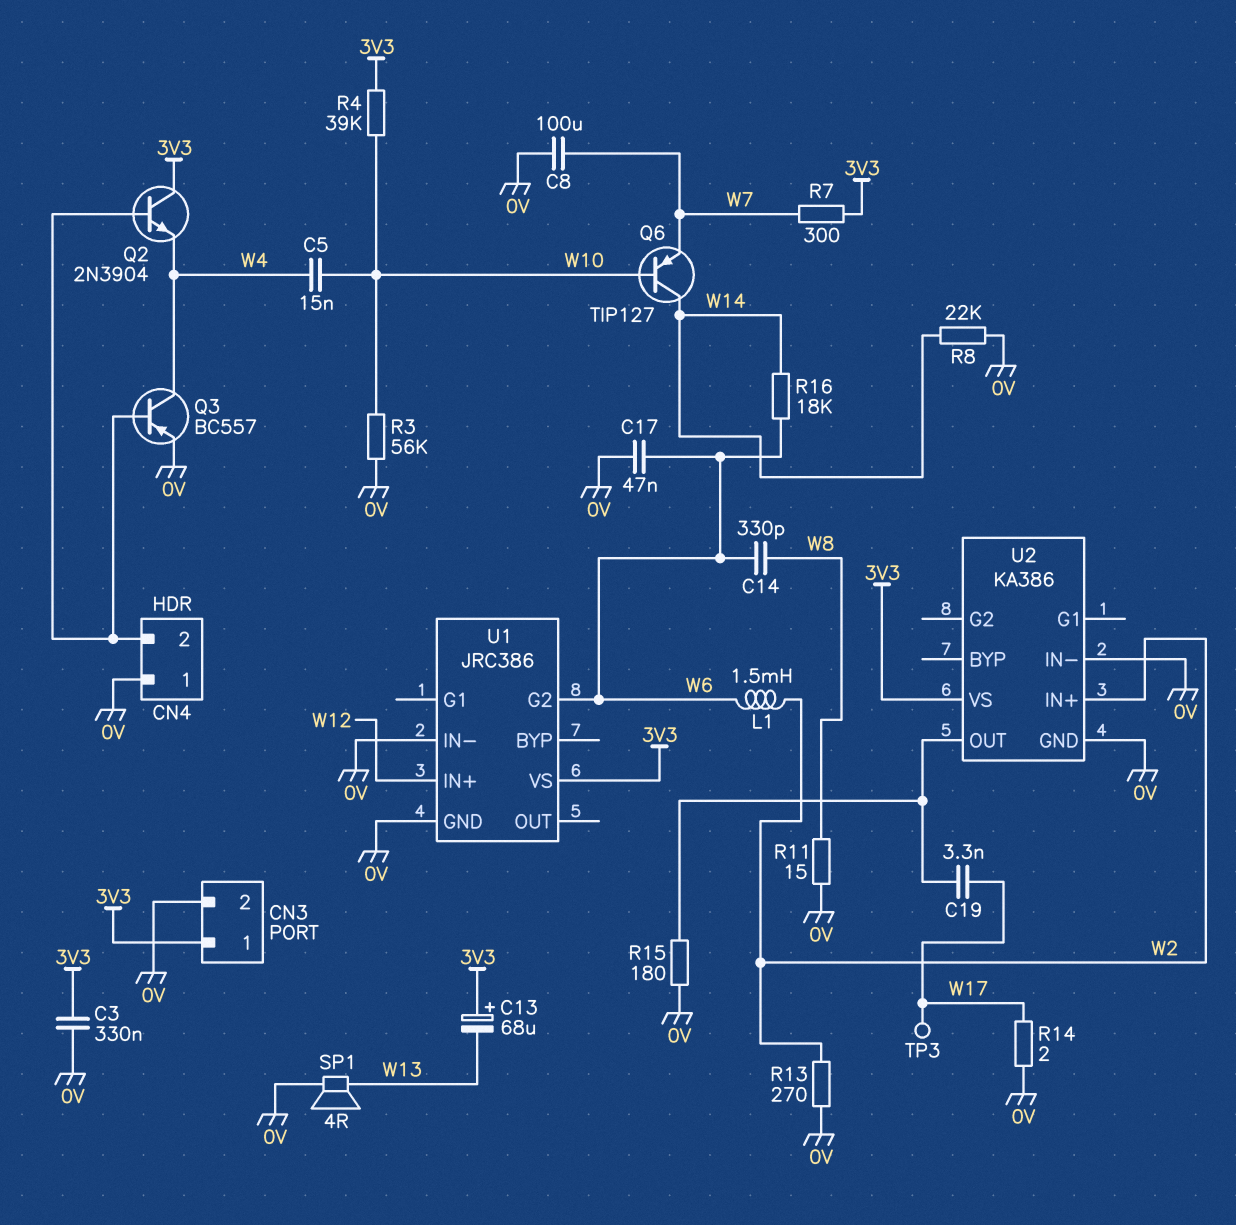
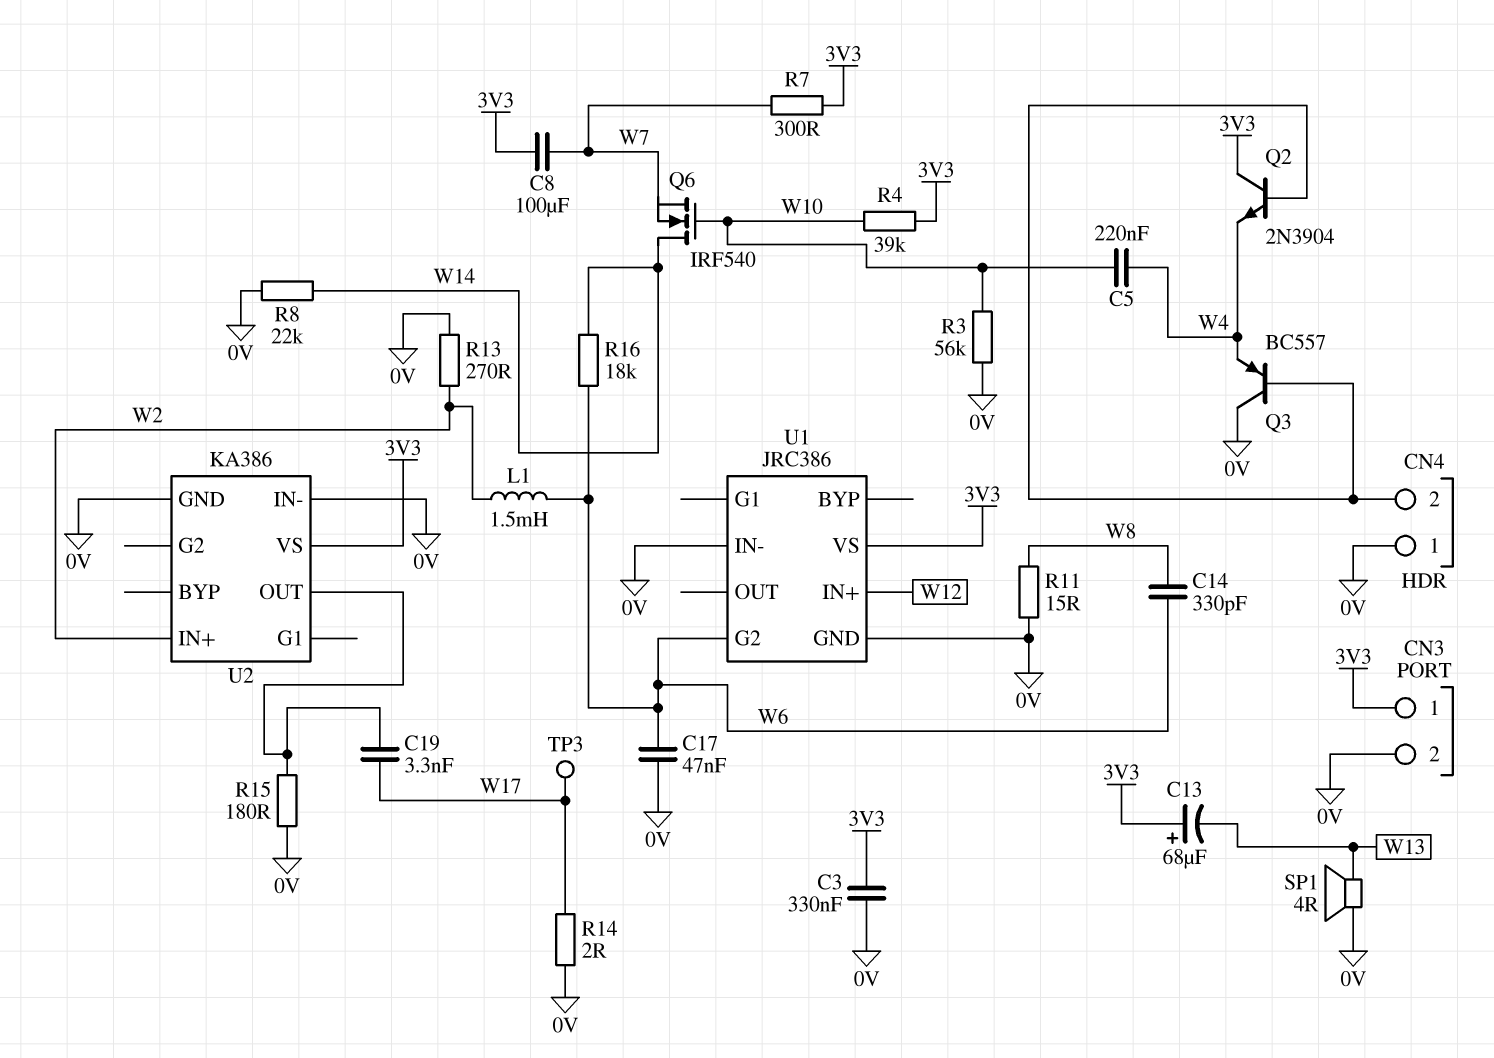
C5: 15nF (W4, W10) -> 220nF (W4, W10)
C8: 100uF (0V, W7) -> 100uF (3V3, W7)
Q3: PNP BC557 (B CN4/2, C W4, E 0V) -> PNP BC557 (B CN4/2, C 0V, E W4)
Q6: PNP TIP127 (B W10, C W14, E W7) -> NMOS IRF540 (G W10, D W14, S W7)

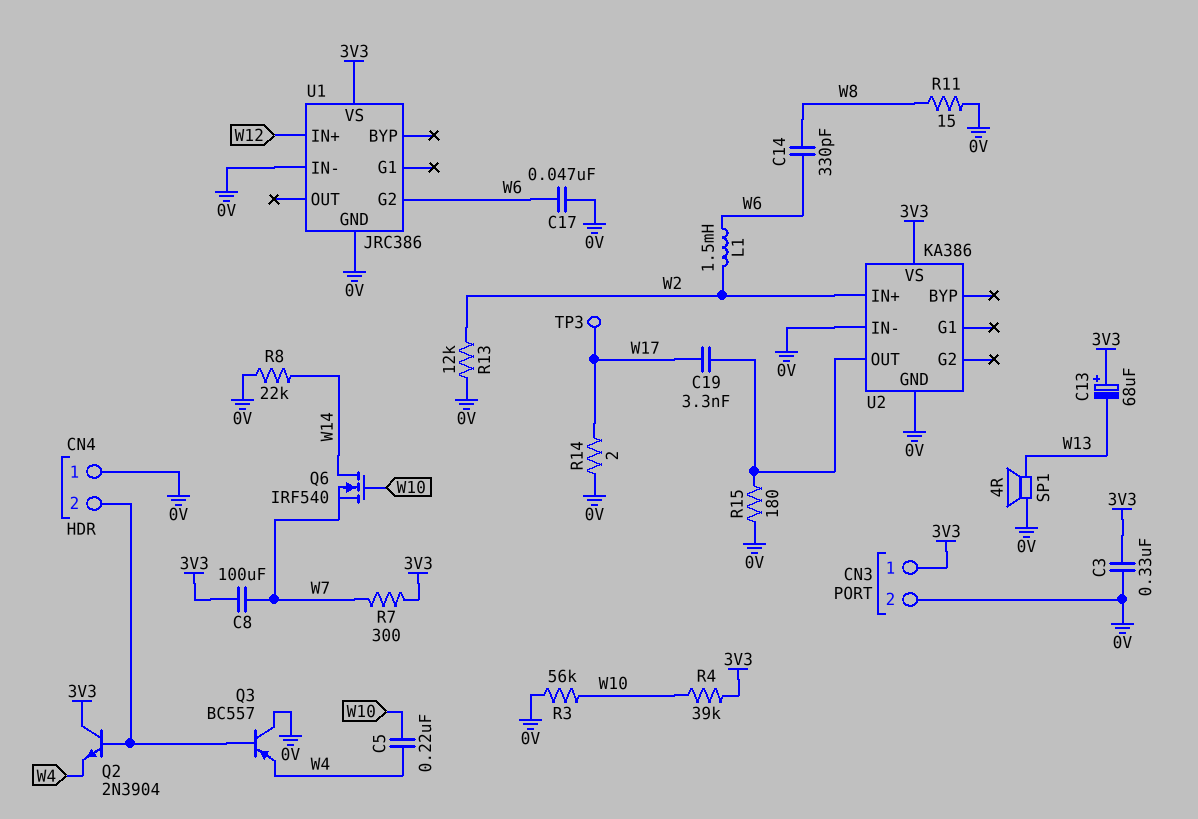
R13: 270 (0V, W2) -> 12k (0V, W2)
R16: 18k (W6, W14) -> none

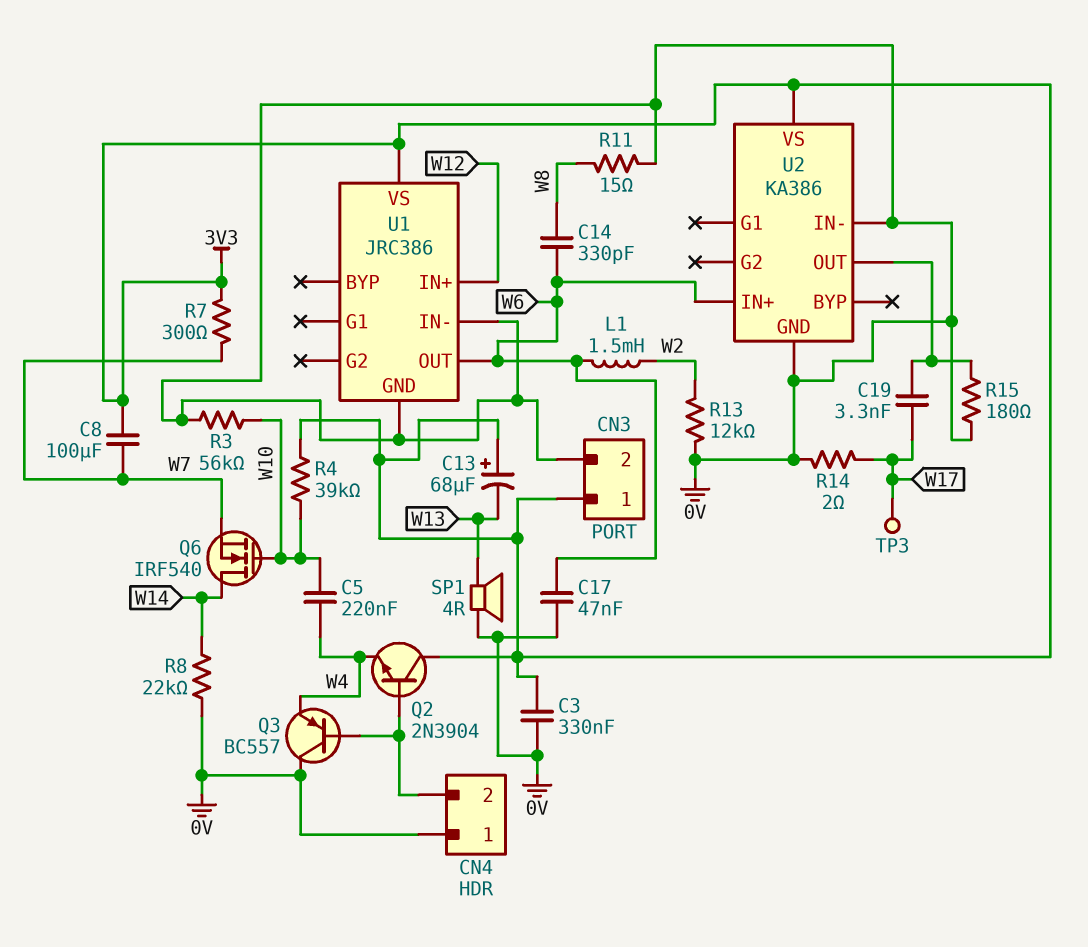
U1 pin G2: W6 -> none
U1 pin OUT: none -> W6
U2 pin IN+: W2 -> W6

